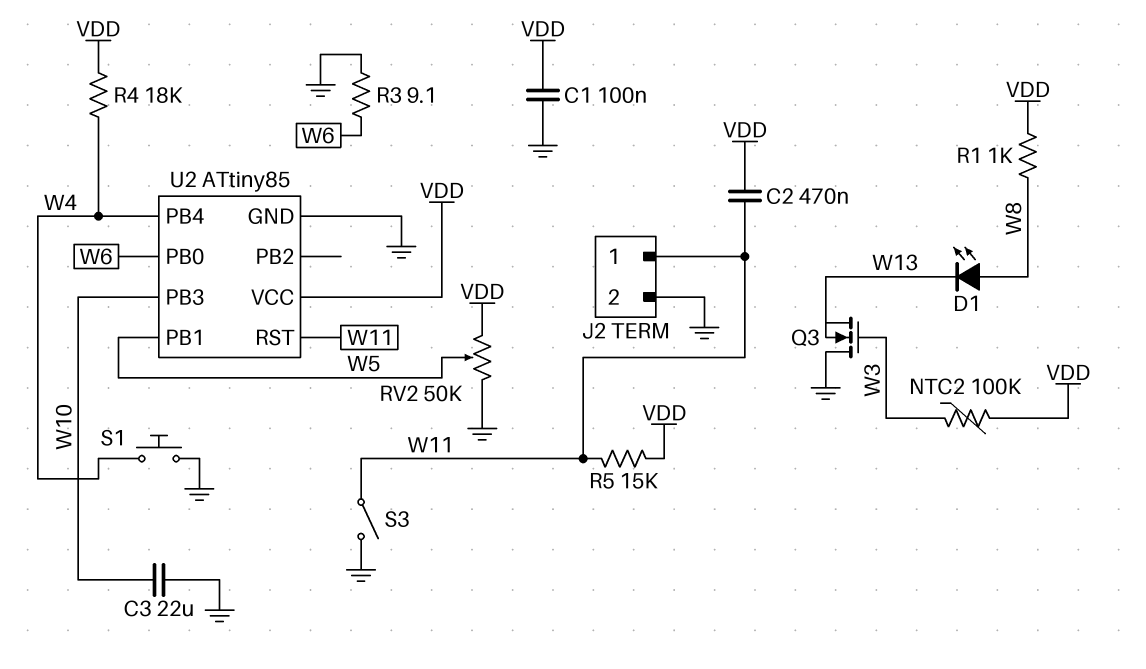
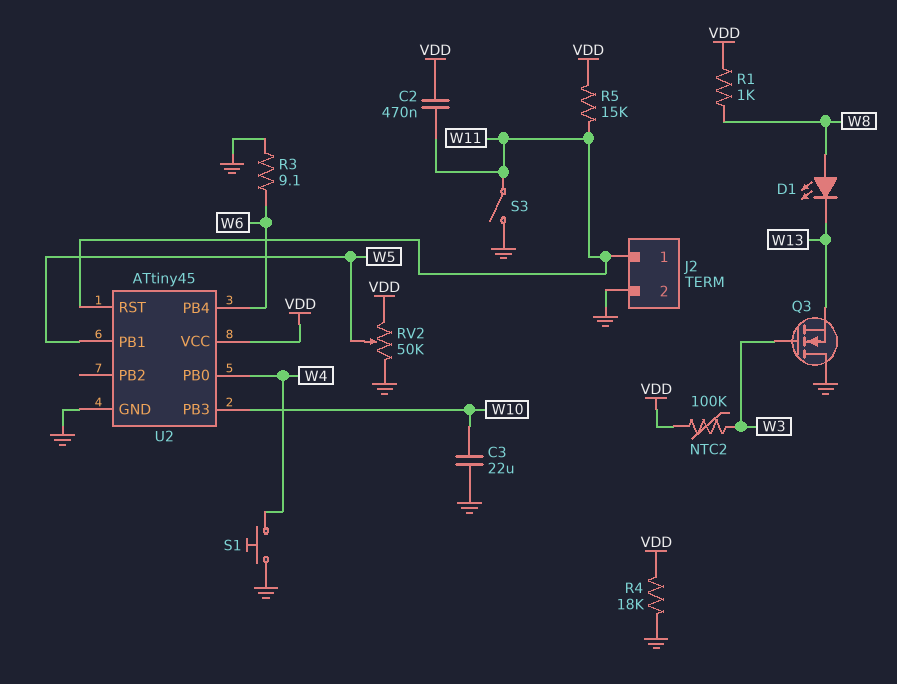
C1: 100nF (GND, VDD) -> none
R4: 18k (VDD, W4) -> 18k (GND, VDD)
U2: ATtiny85 -> ATtiny45
U2 pin PB0: W6 -> W4
U2 pin PB4: W4 -> W6

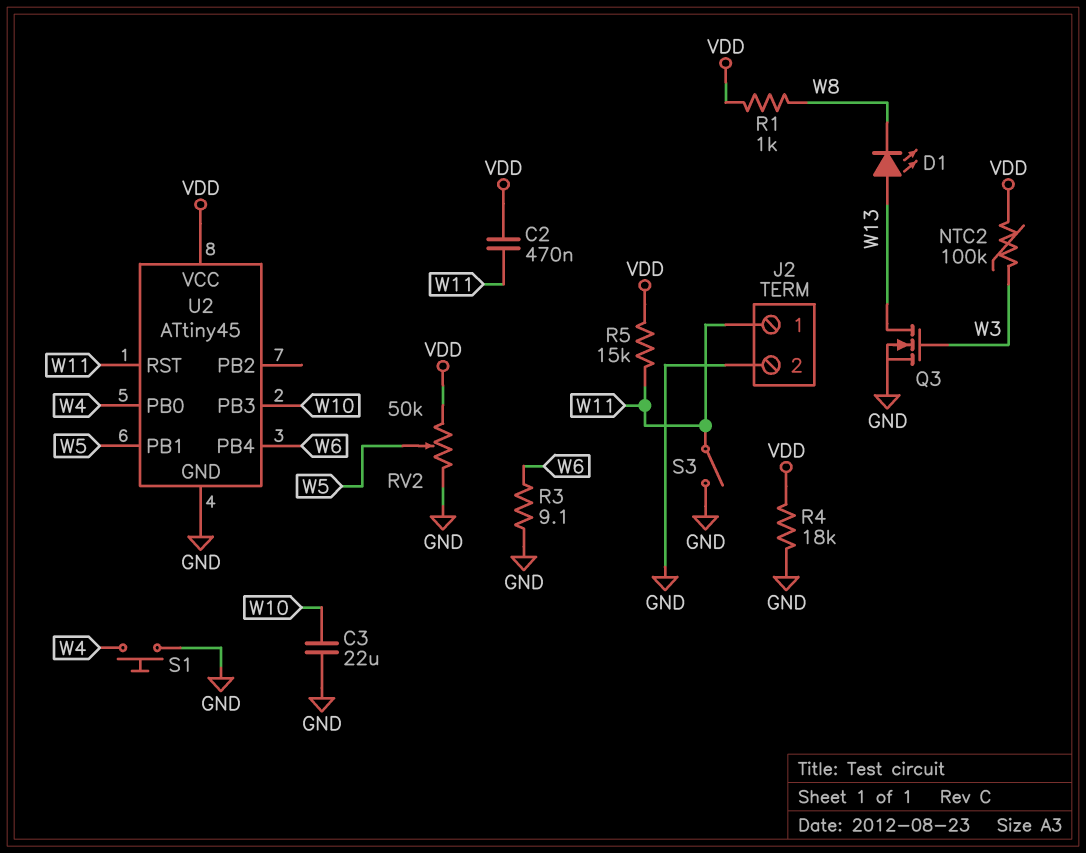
D1: LED (A W8, K W13) -> LED (A W13, K W8)
Q3: NMOS (G W3, D GND, S W13) -> NMOS (G W3, D W13, S GND)

